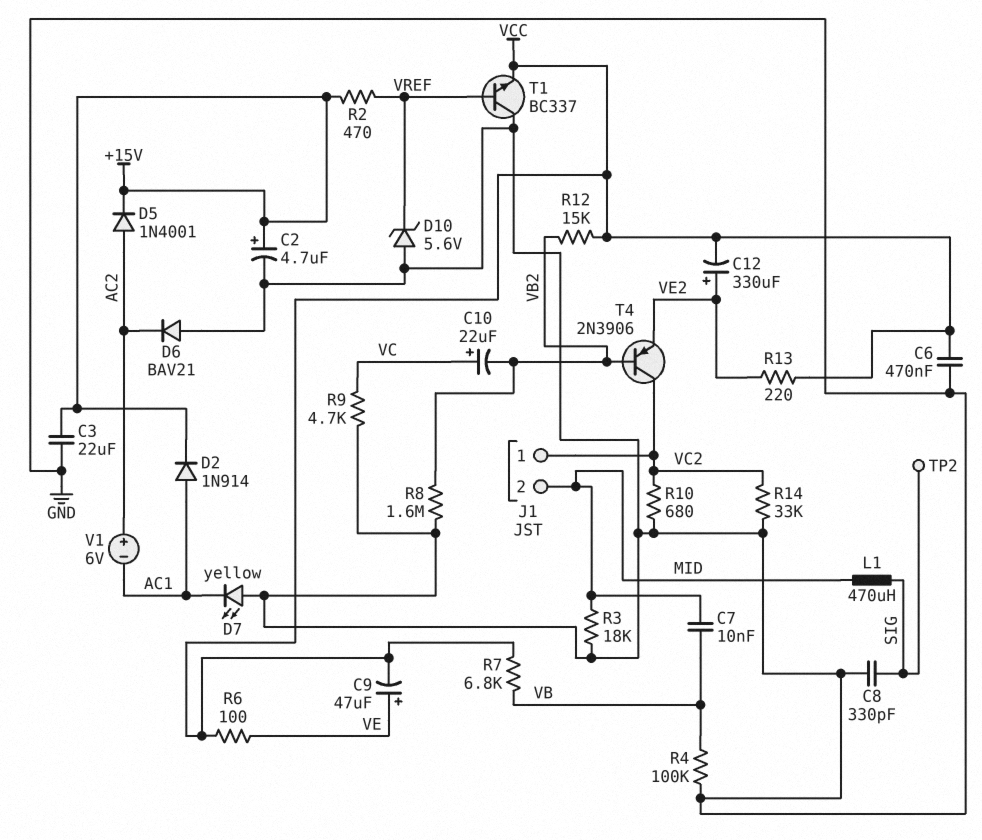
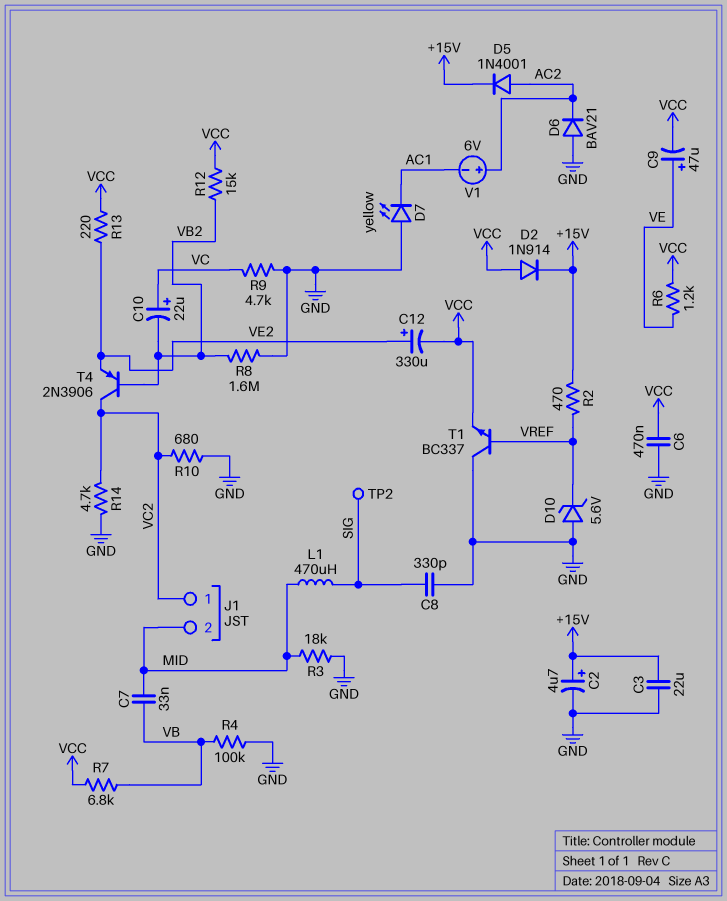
C7: 10nF (MID, VB) -> 33nF (MID, VB)
D2: diode 1N914 (A AC1, K +15V) -> diode 1N914 (A VCC, K +15V)
R6: 100 (VCC, VE) -> 1.2k (VCC, VE)
R14: 33k (GND, VC2) -> 4.7k (GND, VC2)

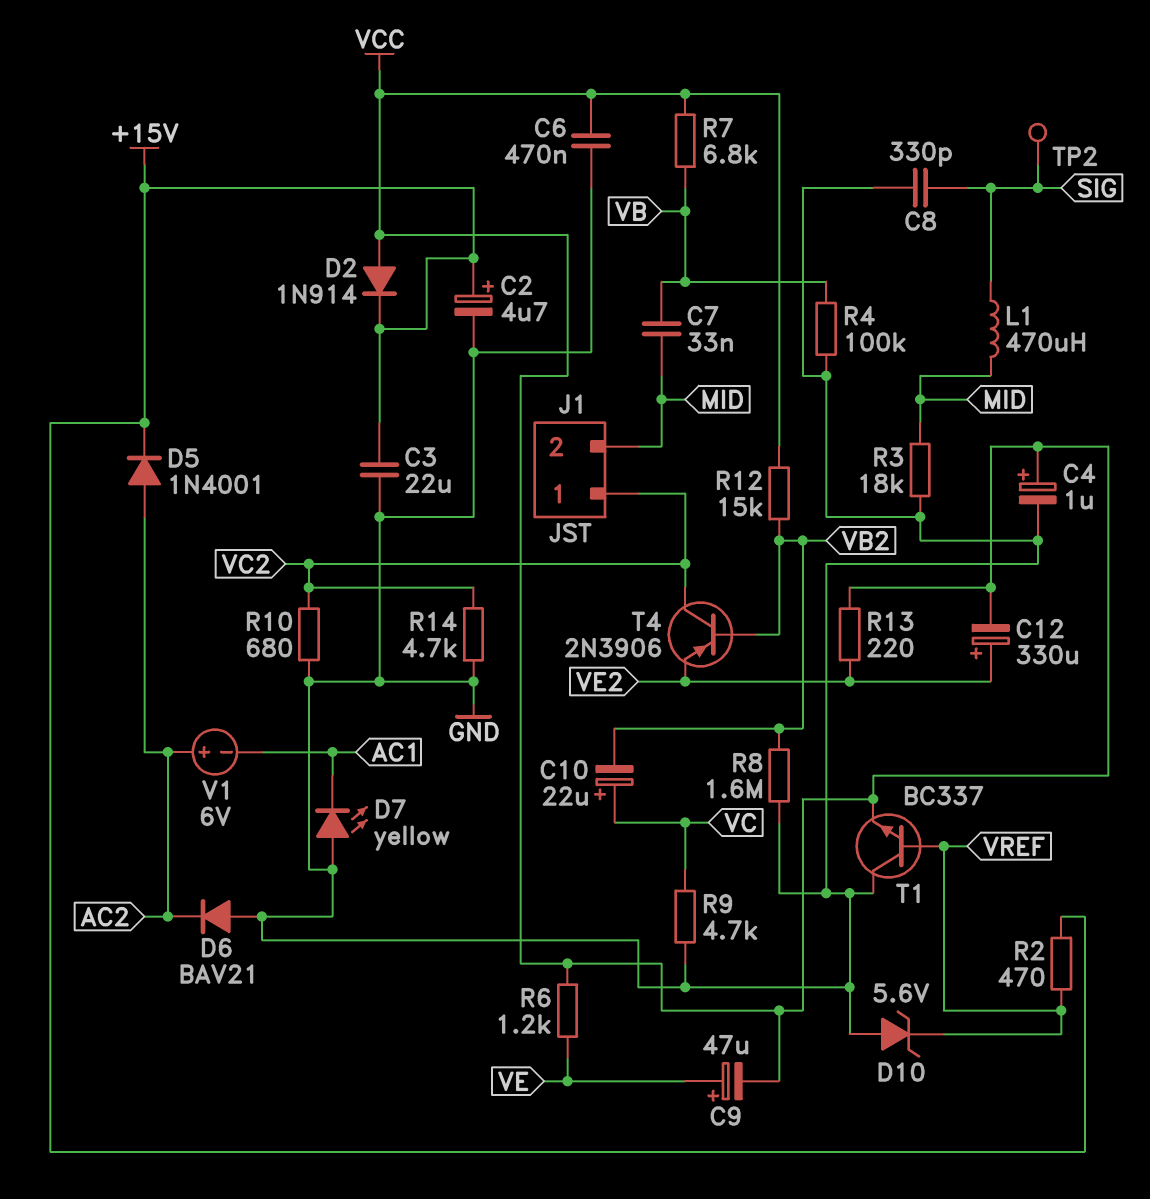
C4: none -> 1uF (plus VCC, minus GND)

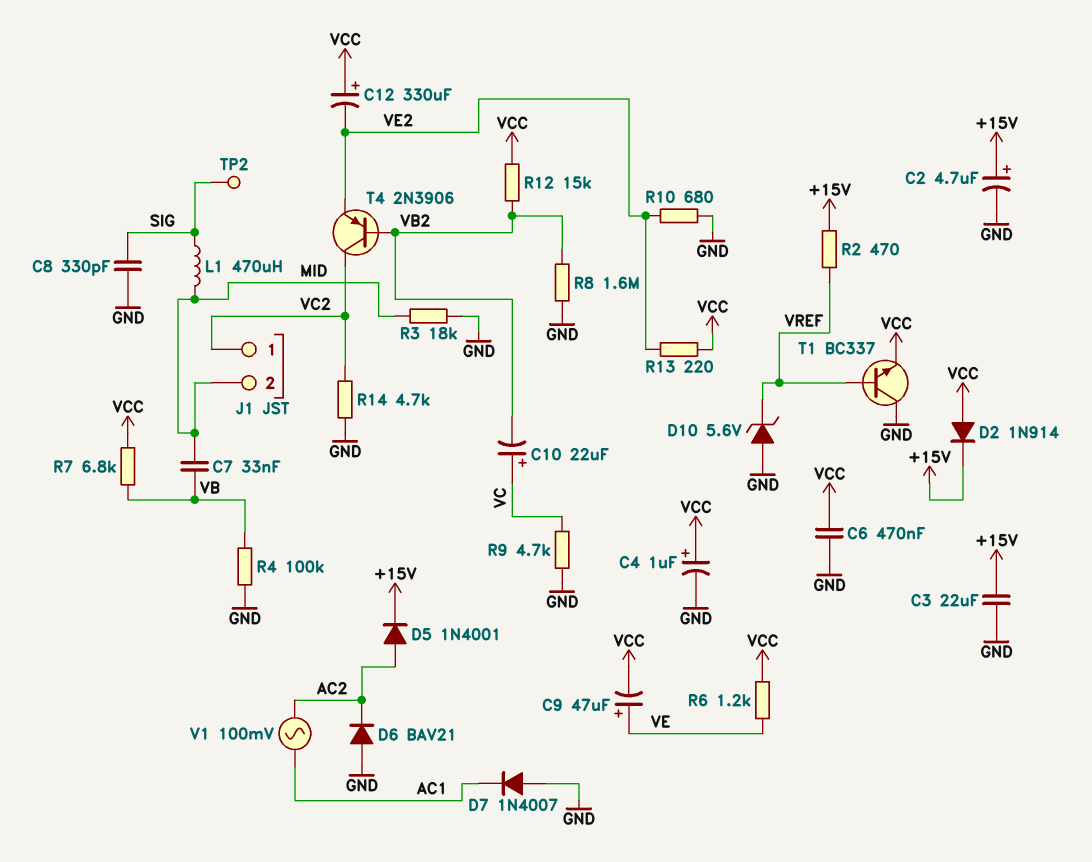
C12: 330uF (plus VE2, minus VCC) -> 330uF (plus VCC, minus VE2)
D7: LED yellow (A GND, K AC1) -> diode 1N4007 (A GND, K AC1)
R10: 680 (GND, VC2) -> 680 (GND, VE2)
V1: 6V (plus AC2, minus AC1) -> AC 100mV (AC1, AC2)

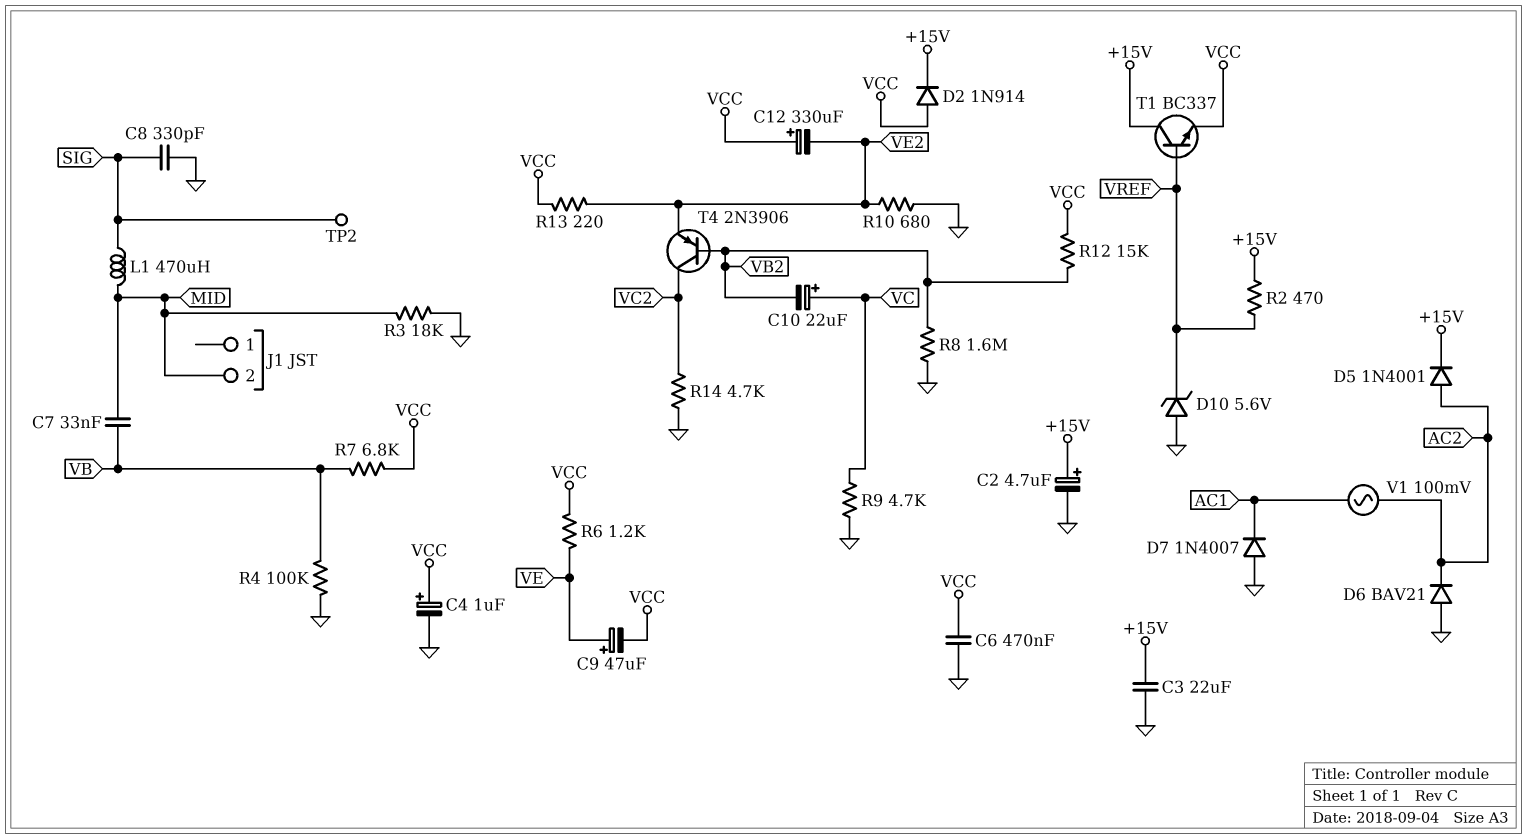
J1 pin 1: VC2 -> none
T1: NPN BC337 (B VREF, C GND, E VCC) -> NPN BC337 (B VREF, C +15V, E VCC)

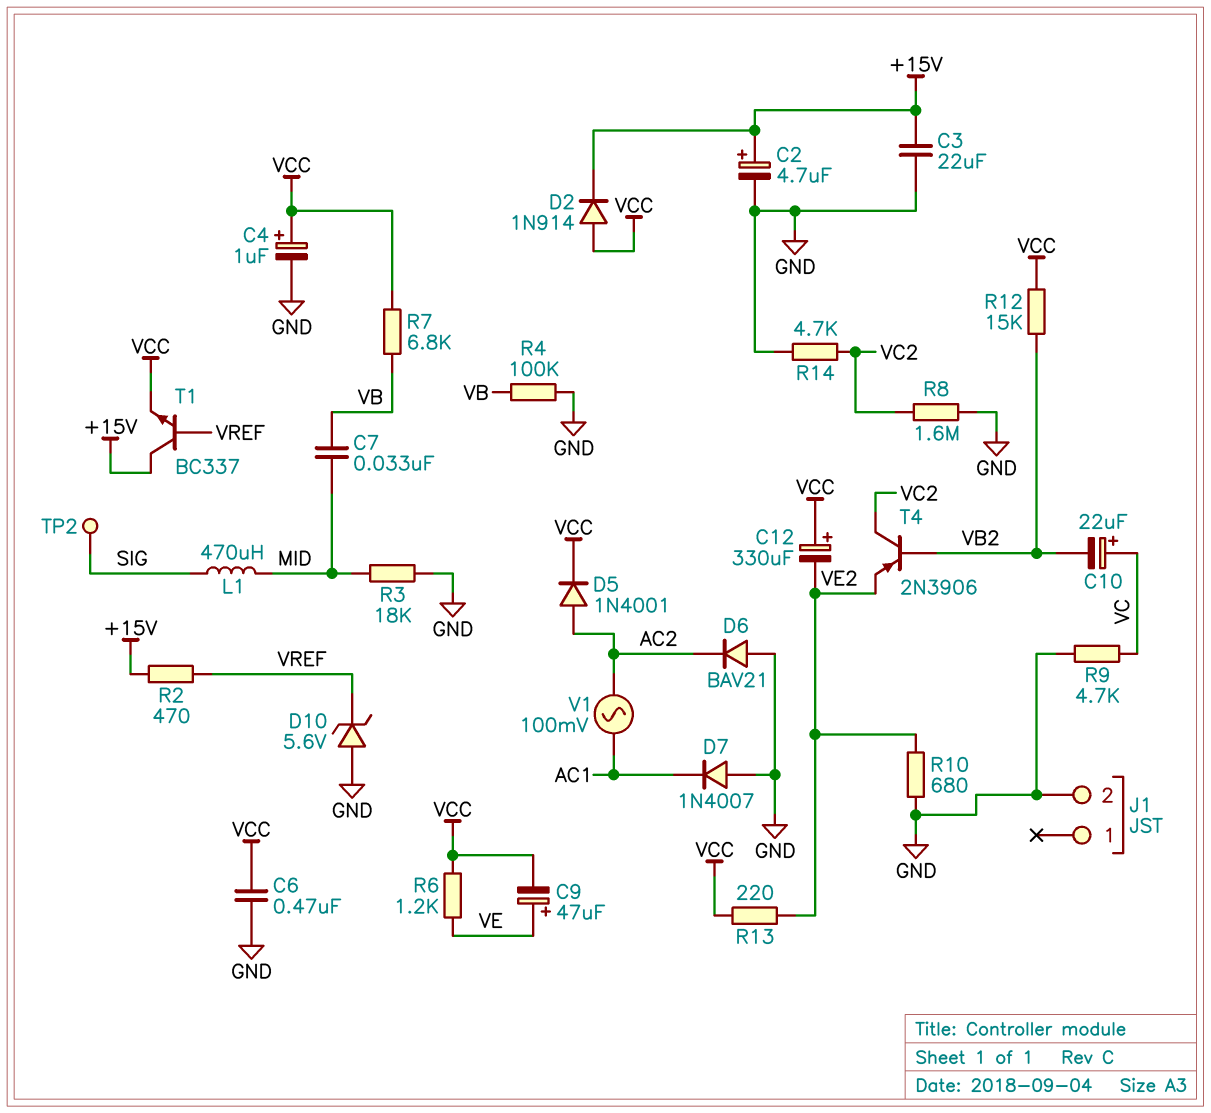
C8: 330pF (GND, SIG) -> none
D5: diode 1N4001 (A AC2, K +15V) -> diode 1N4001 (A AC2, K VCC)
J1 pin 2: MID -> GND
R8: 1.6M (GND, VB2) -> 1.6M (GND, VC2)

